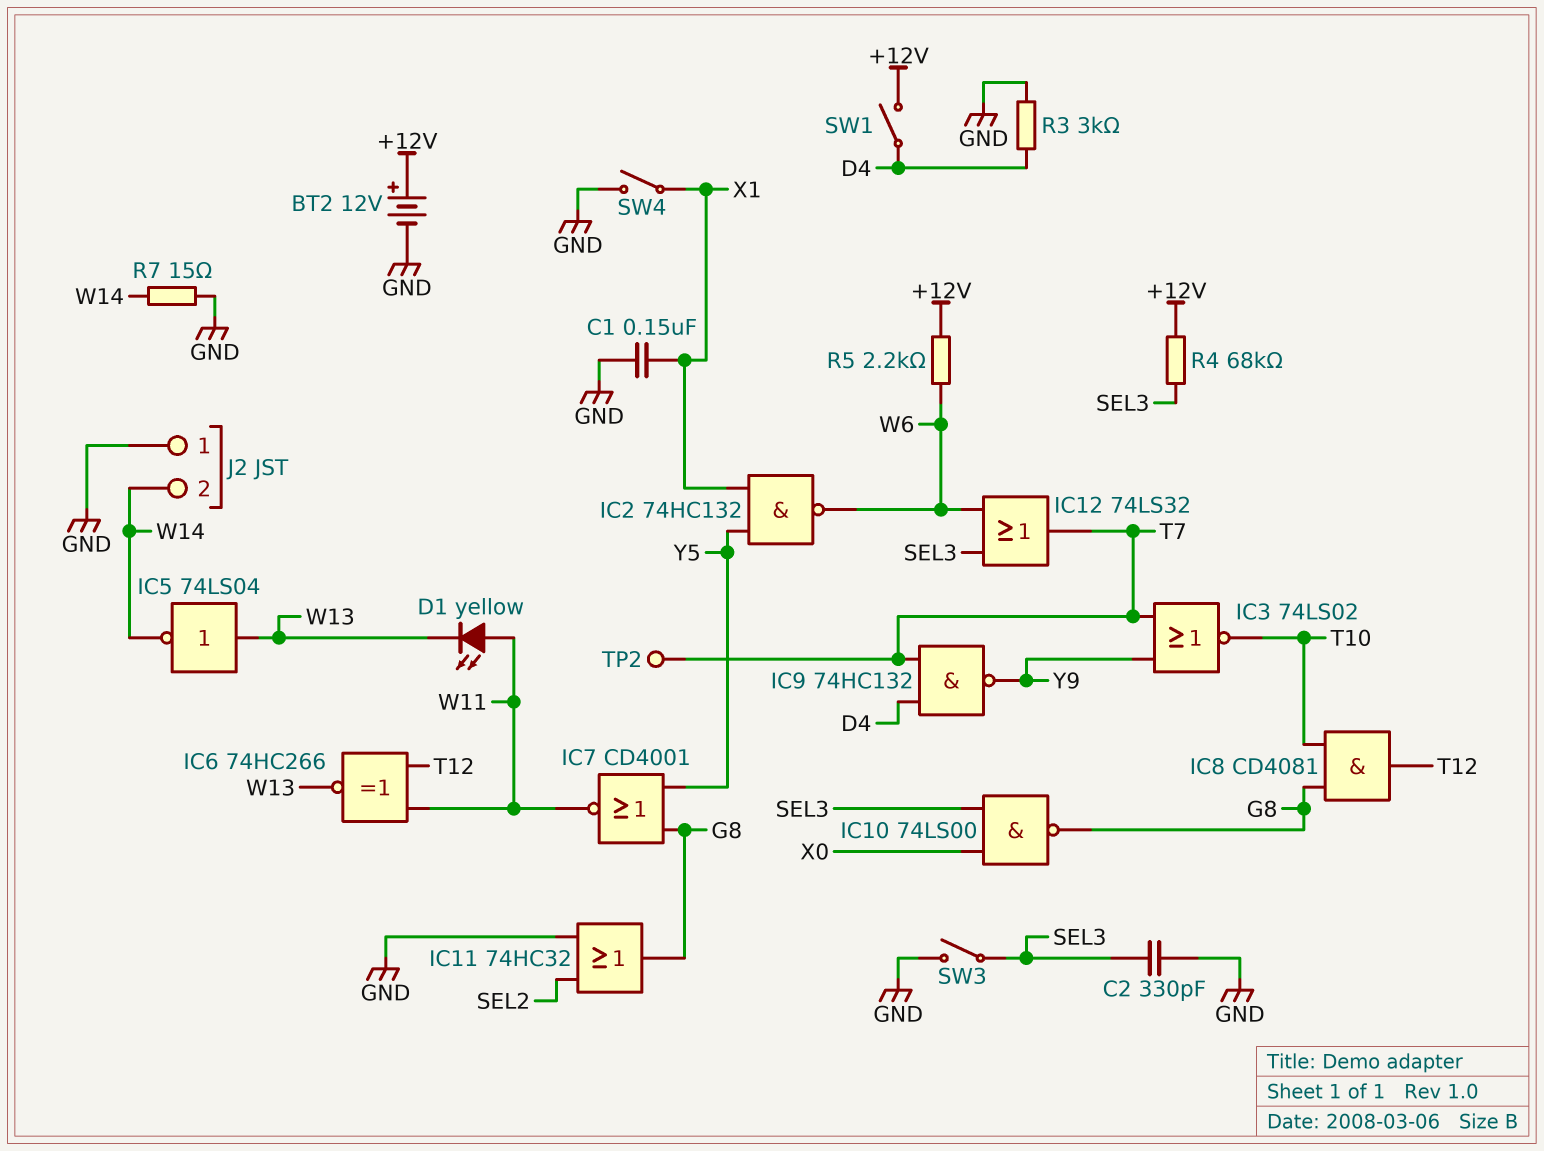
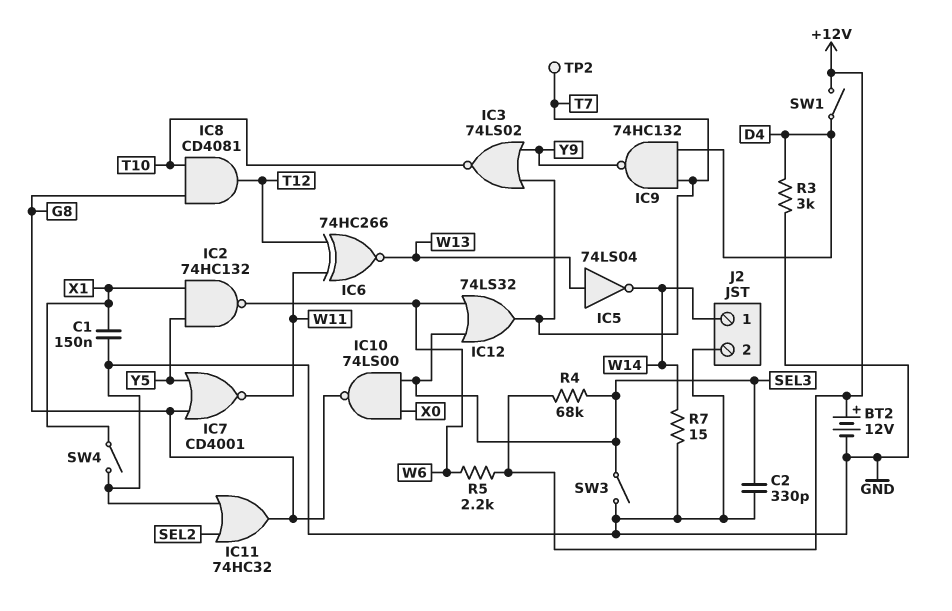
D1: LED yellow (A W11, K W13) -> none
J2 pin 1: GND -> W14
J2 pin 2: W14 -> GND

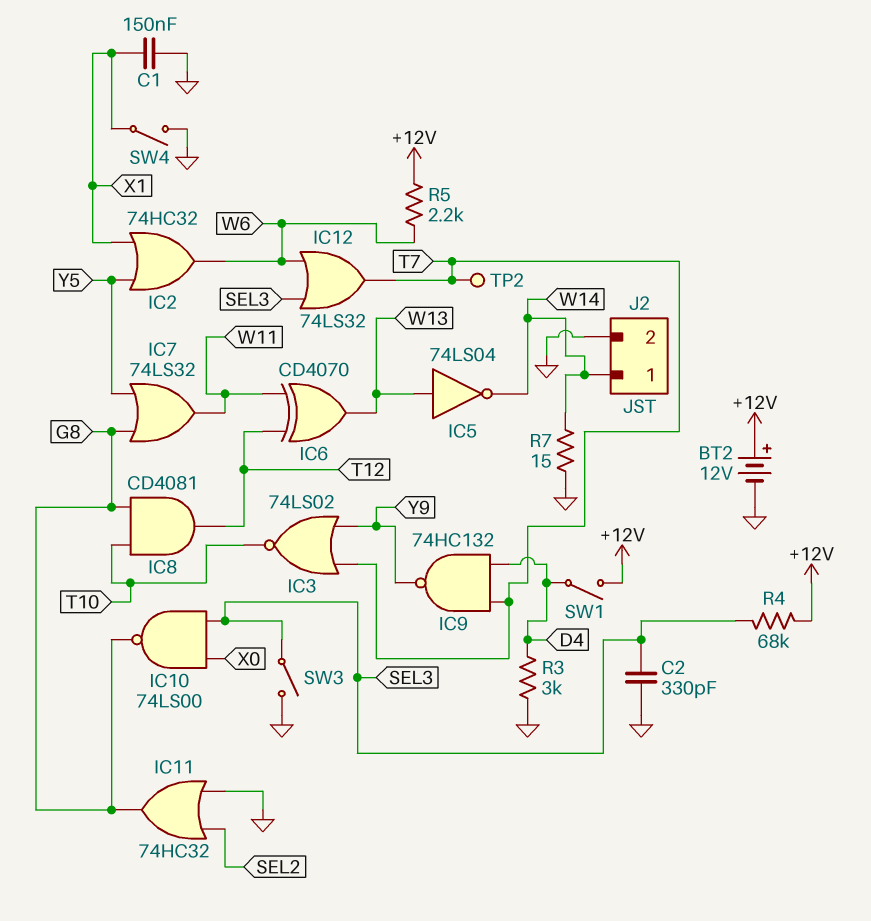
IC2: NAND 74HC132 (in X1, in Y5, out W6) -> OR 74HC32 (in X1, in Y5, out W6)
IC6: XNOR 74HC266 (in T12, in W11, out W13) -> XOR CD4070 (in T12, in W11, out W13)
IC7: NOR CD4001 (in G8, in Y5, out W11) -> OR 74LS32 (in G8, in Y5, out W11)

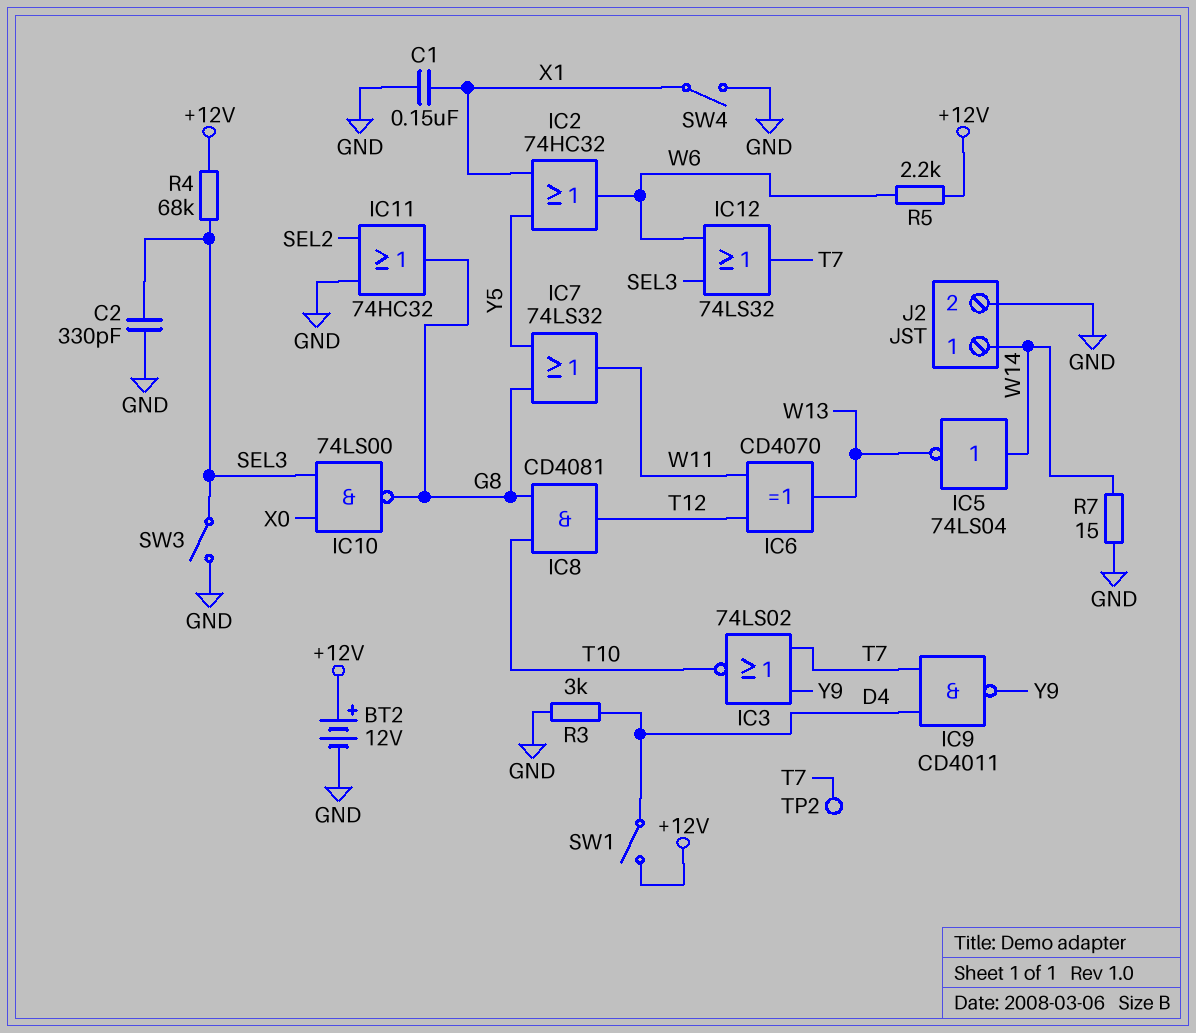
IC5: NOT 74LS04 (in W13, out W14) -> NOT 74LS04 (in W14, out W13)
IC9: NAND 74HC132 (in D4, in T7, out Y9) -> NAND CD4011 (in D4, in T7, out Y9)

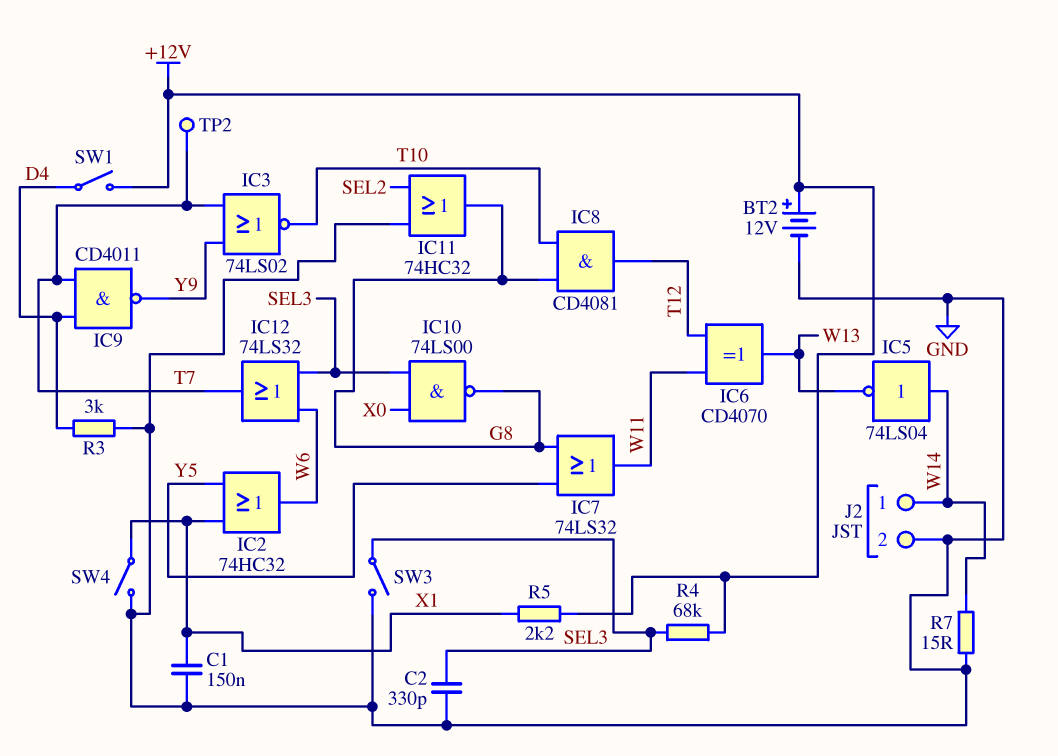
R5: 2.2k (+12V, W6) -> 2.2k (+12V, X1)

